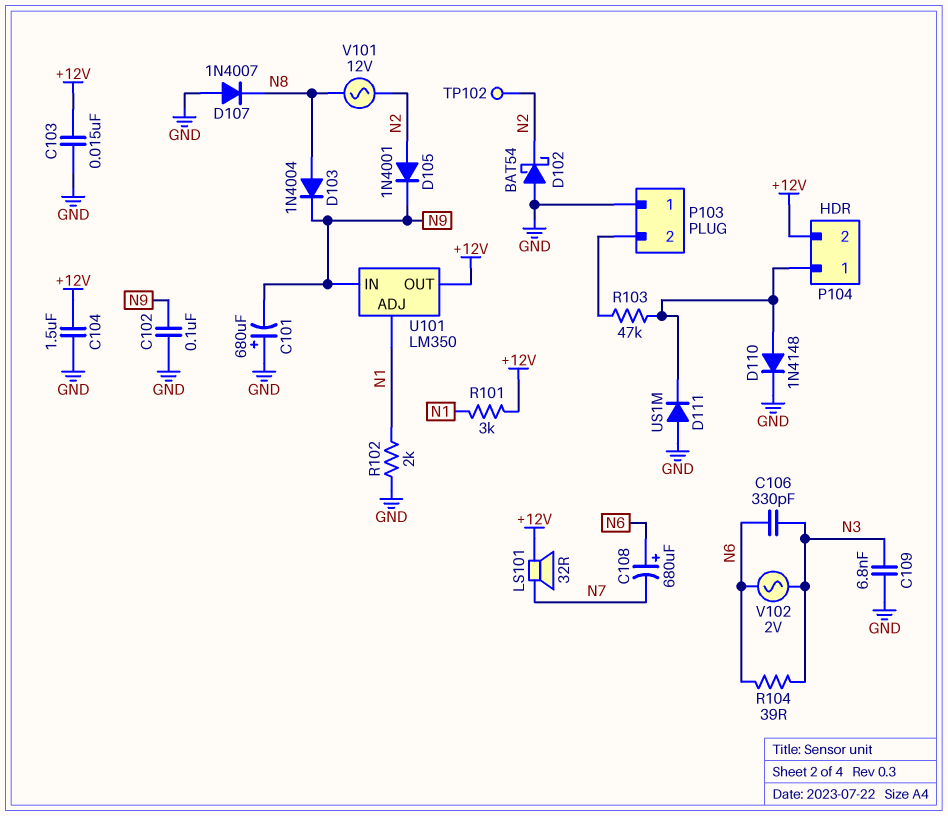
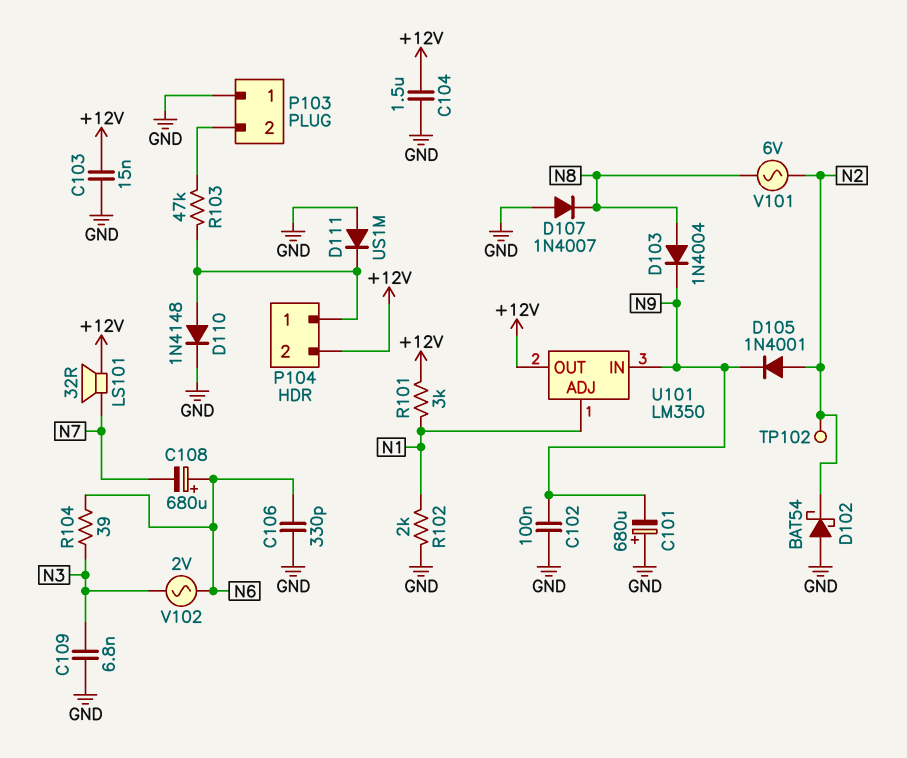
C106: 330pF (N3, N6) -> 330pF (GND, N6)
V101: AC 12V (N2, N8) -> AC 6V (N2, N8)

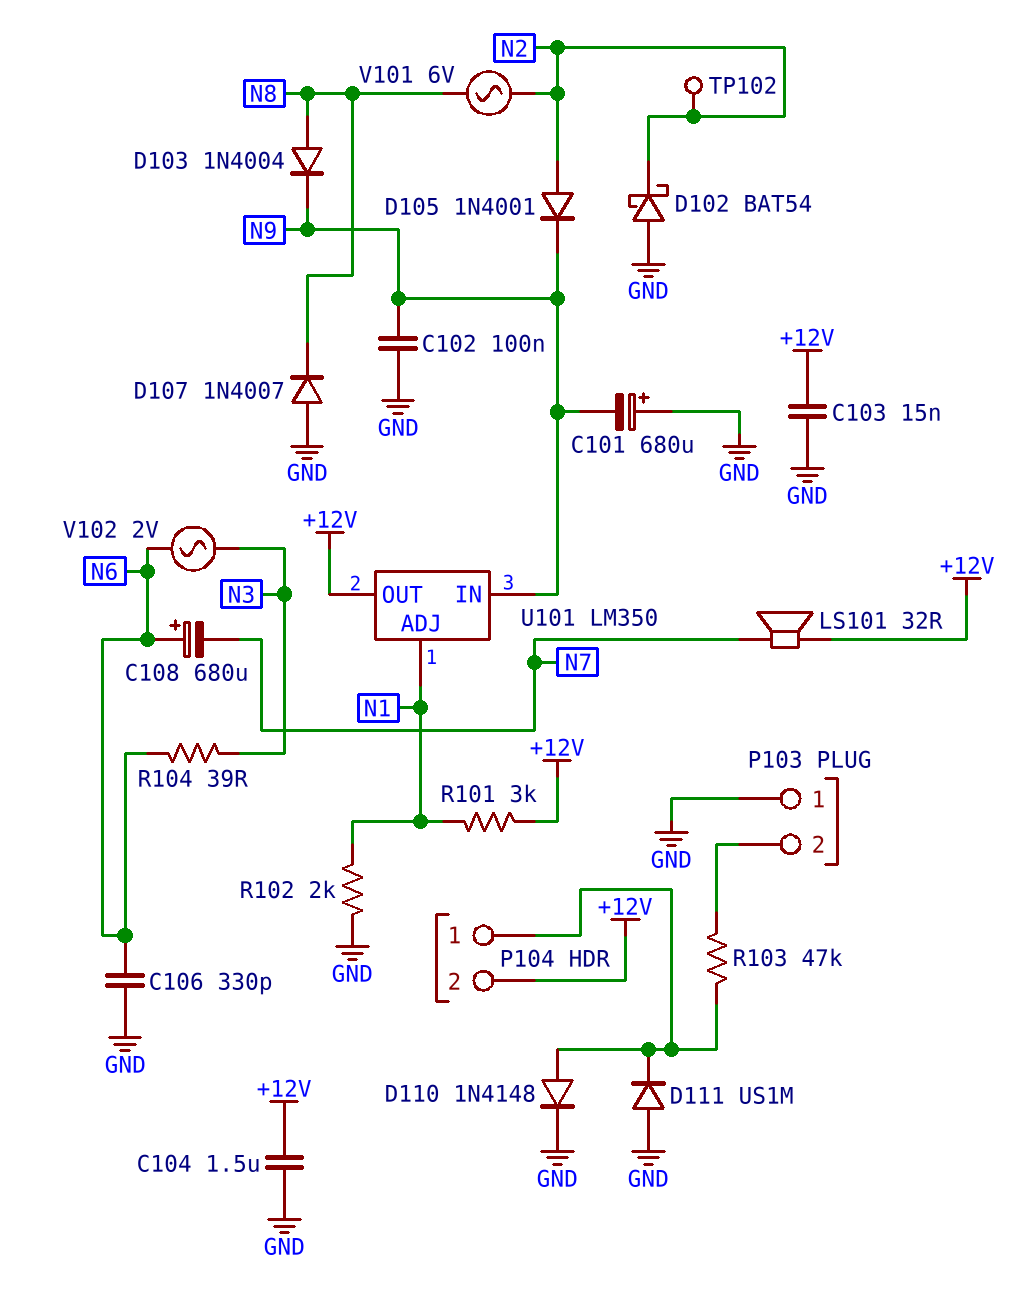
C109: 6.8nF (GND, N3) -> none

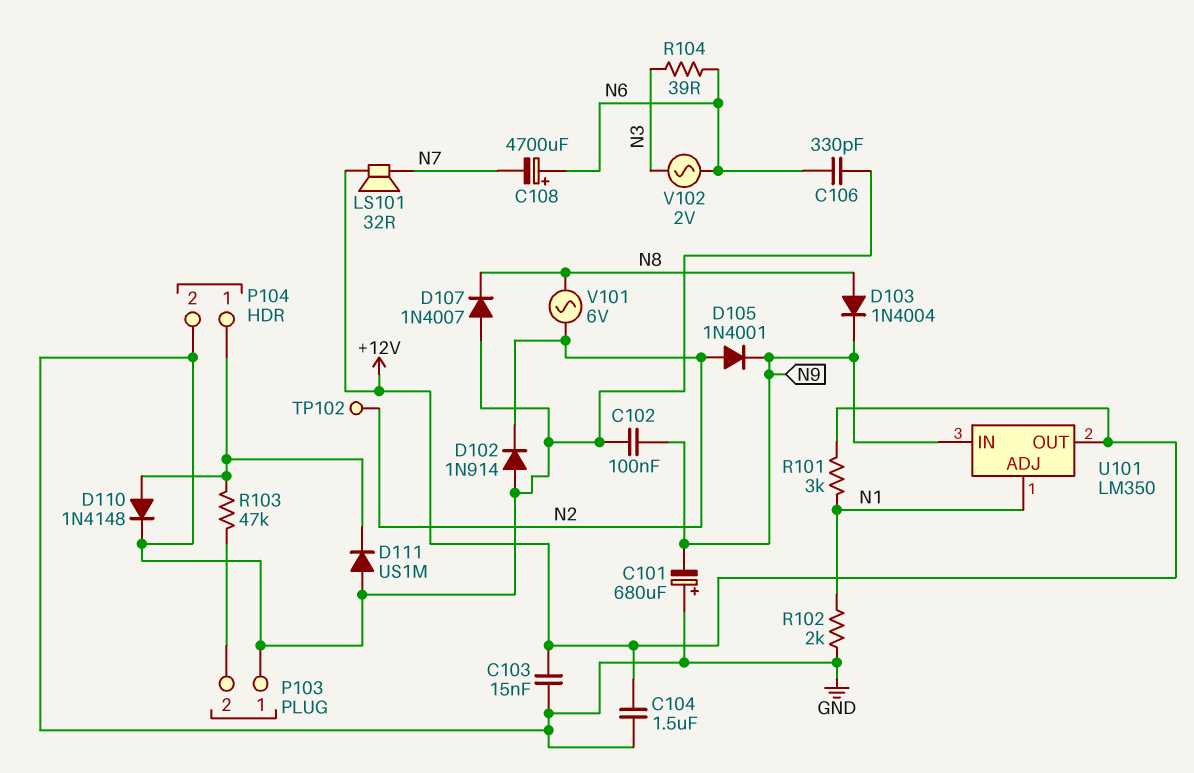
C108: 680uF (plus N6, minus N7) -> 4700uF (plus N6, minus N7)
D102: schottky BAT54 (A GND, K N2) -> diode 1N914 (A GND, K N2)
P104 pin 2: +12V -> GND

